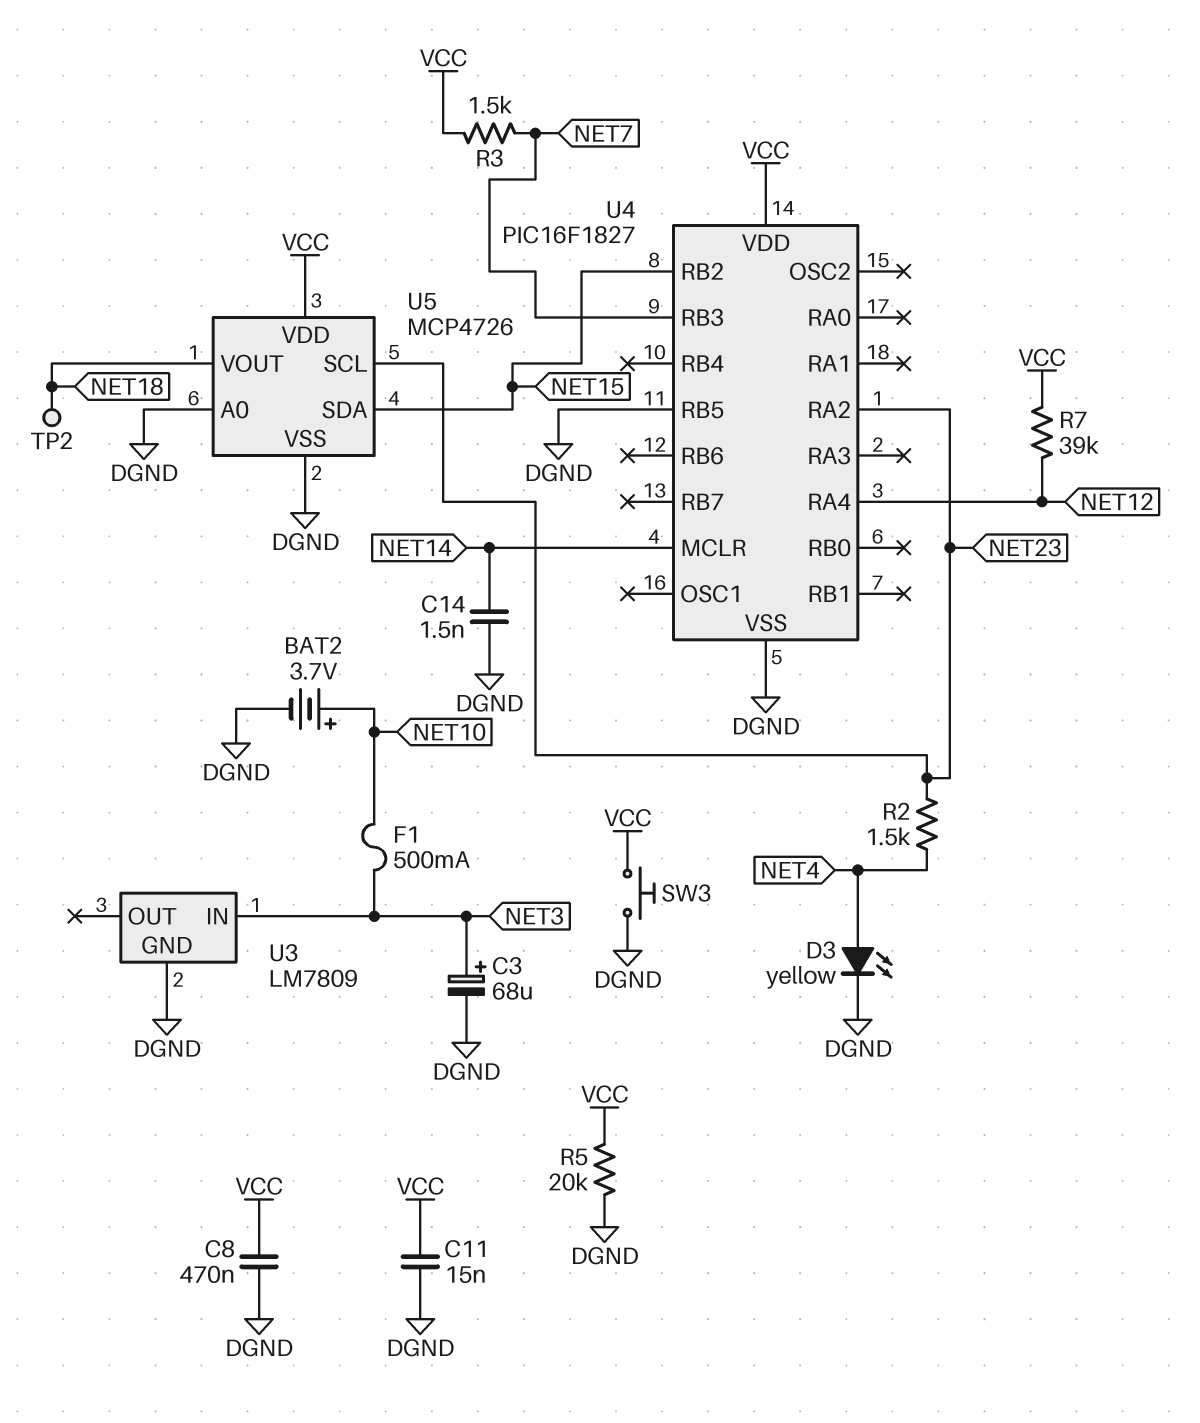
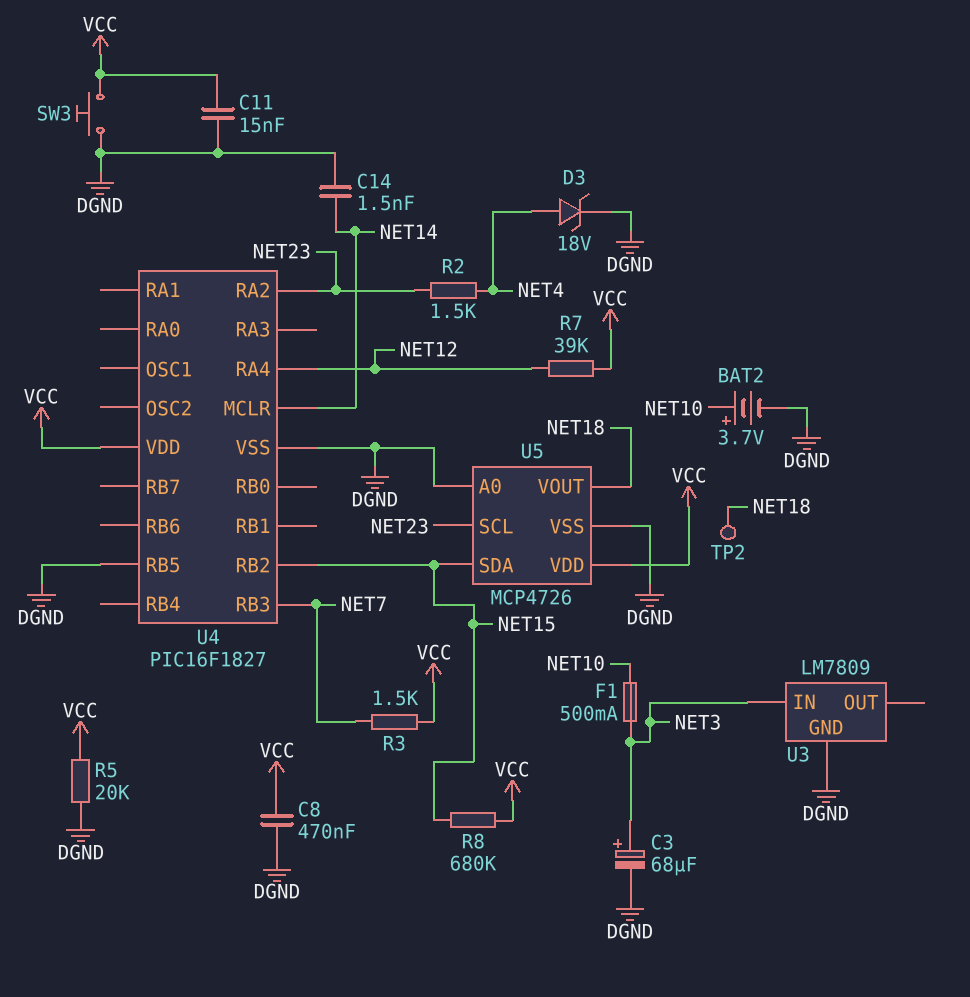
D3: LED yellow (A NET4, K DGND) -> zener 18V (A NET4, K DGND)
R8: none -> 680k (NET15, VCC)

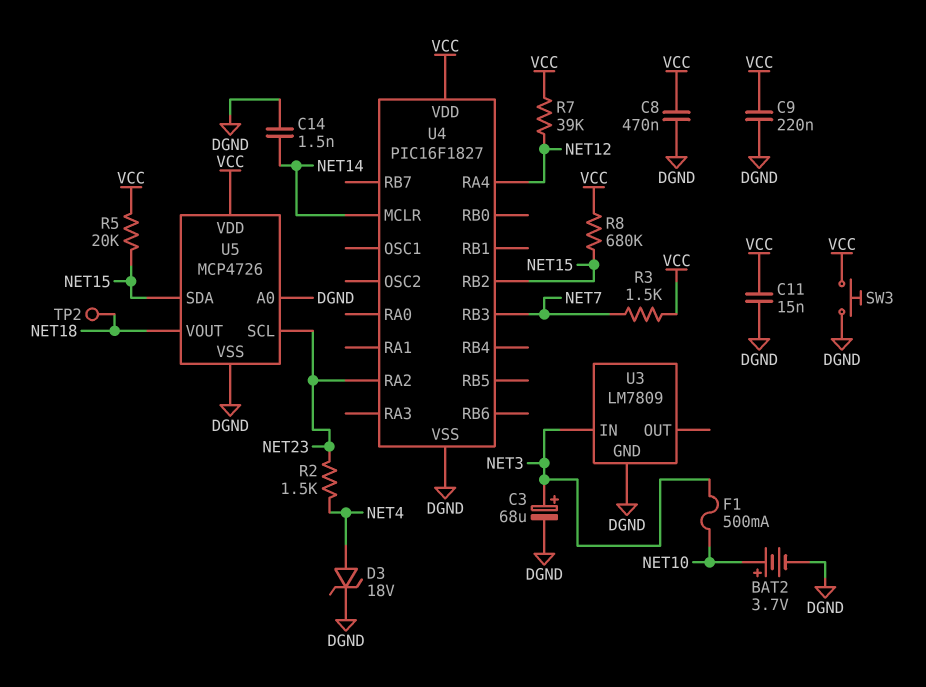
C9: none -> 220nF (DGND, VCC)
R5: 20k (DGND, VCC) -> 20k (NET15, VCC)
U4 pin RB5: DGND -> none

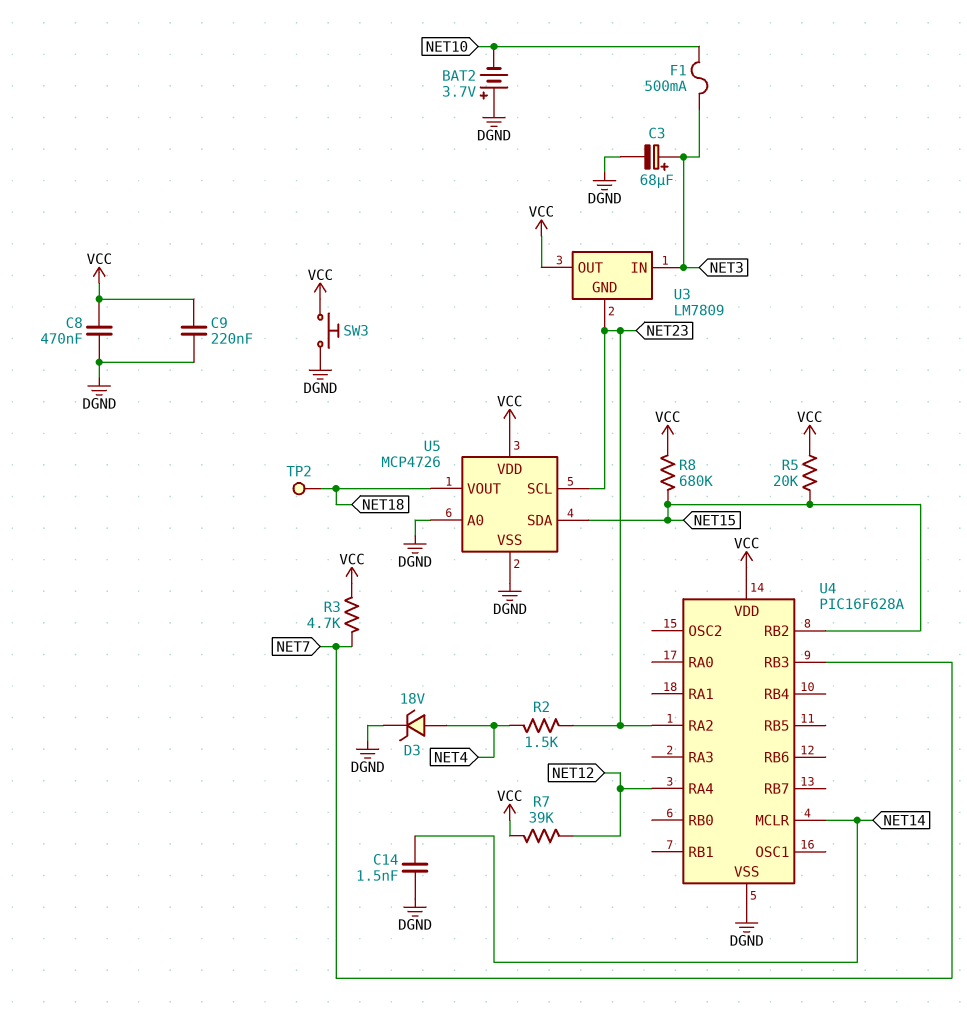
BAT2: 3.7V (plus NET10, minus DGND) -> 3.7V (plus DGND, minus NET10)
C11: 15nF (DGND, VCC) -> none
R3: 1.5k (NET7, VCC) -> 4.7k (NET7, VCC)
U3 pin GND: DGND -> NET23
U3 pin OUT: none -> VCC
U4: PIC16F1827 -> PIC16F628A

